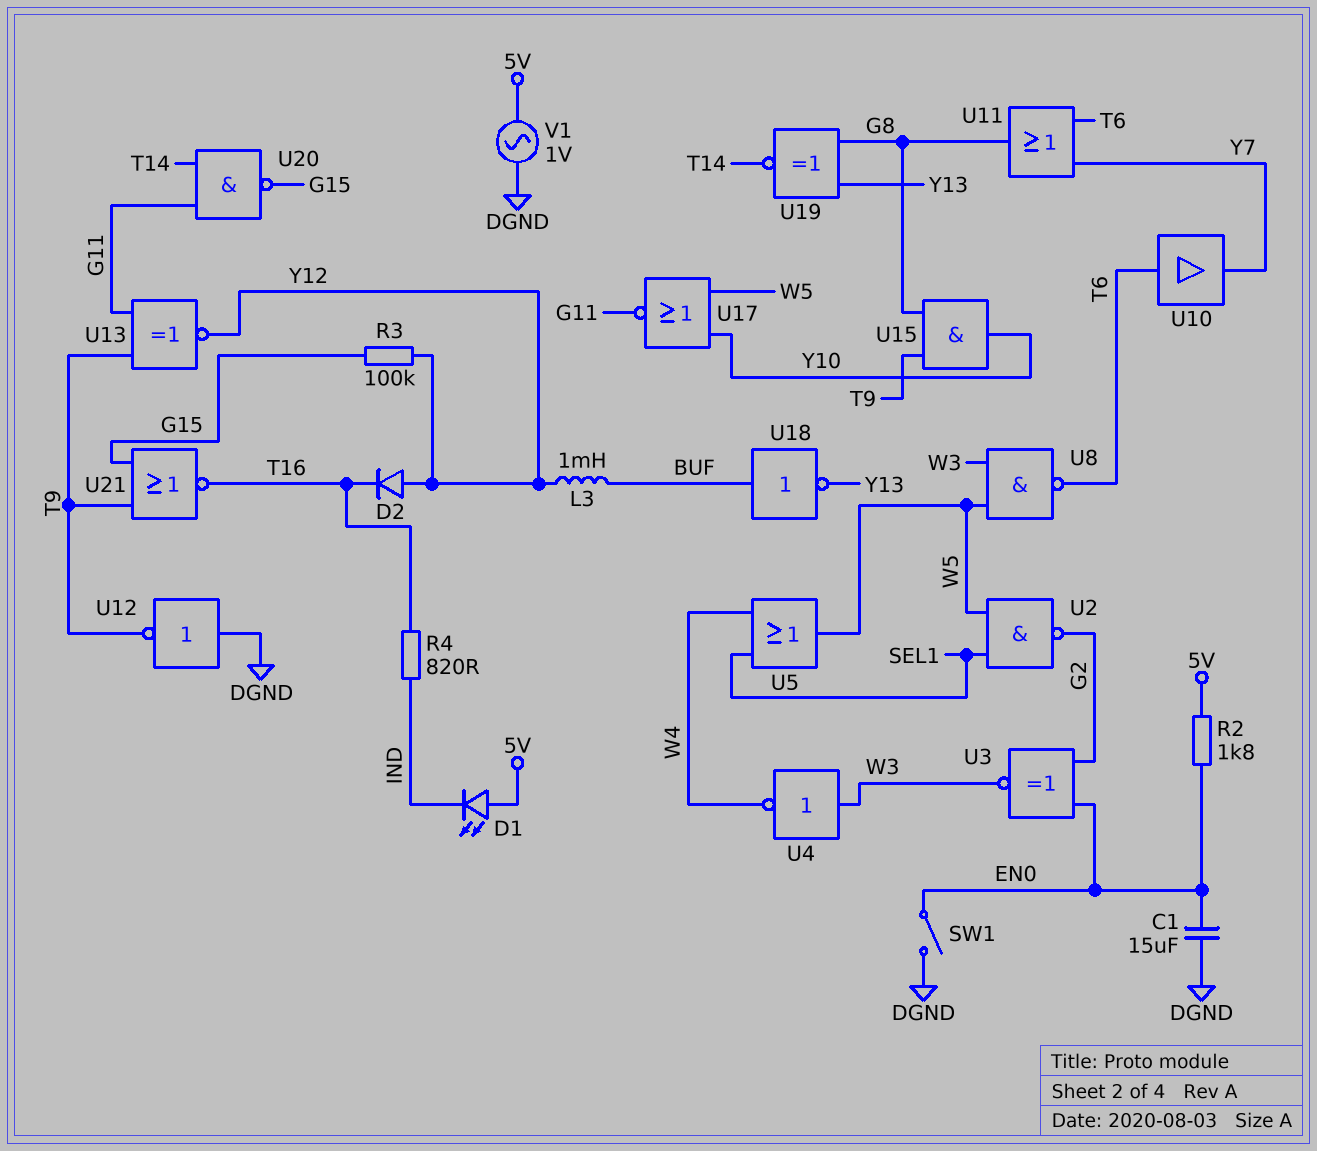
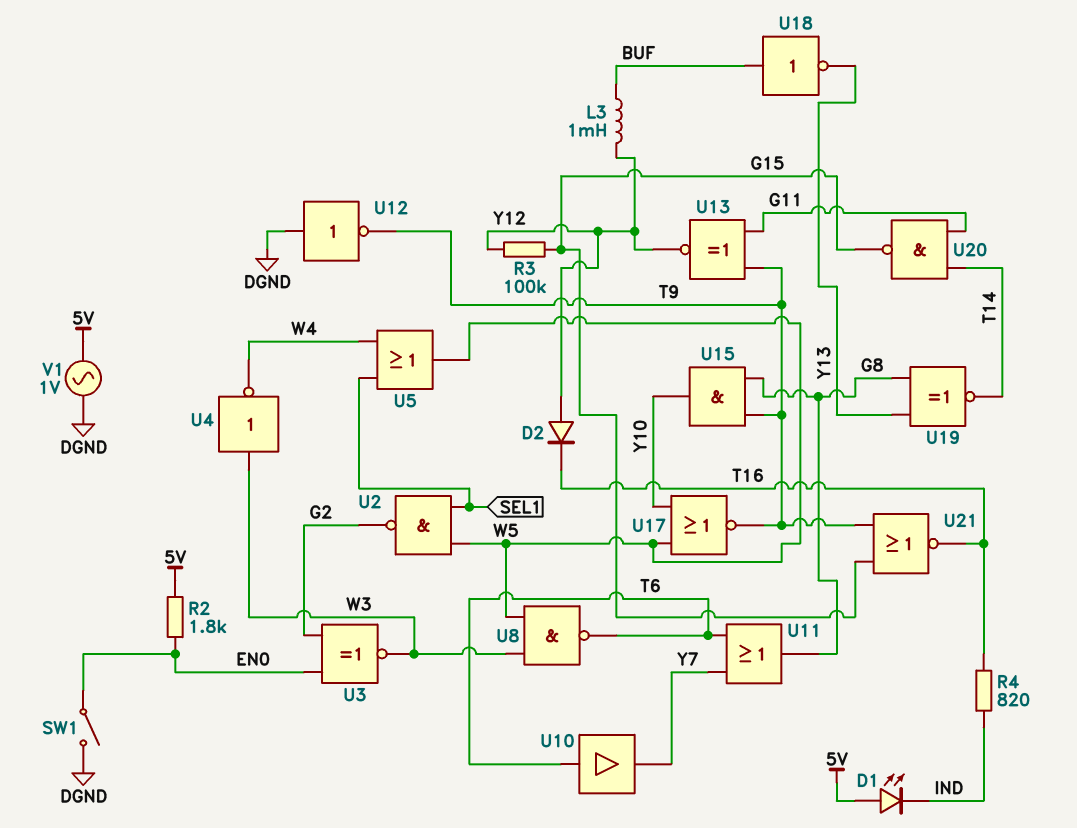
C1: 15uF (DGND, EN0) -> none
U17: NOR (in W5, in Y10, out G11) -> NOR (in W5, in Y10, out T9)

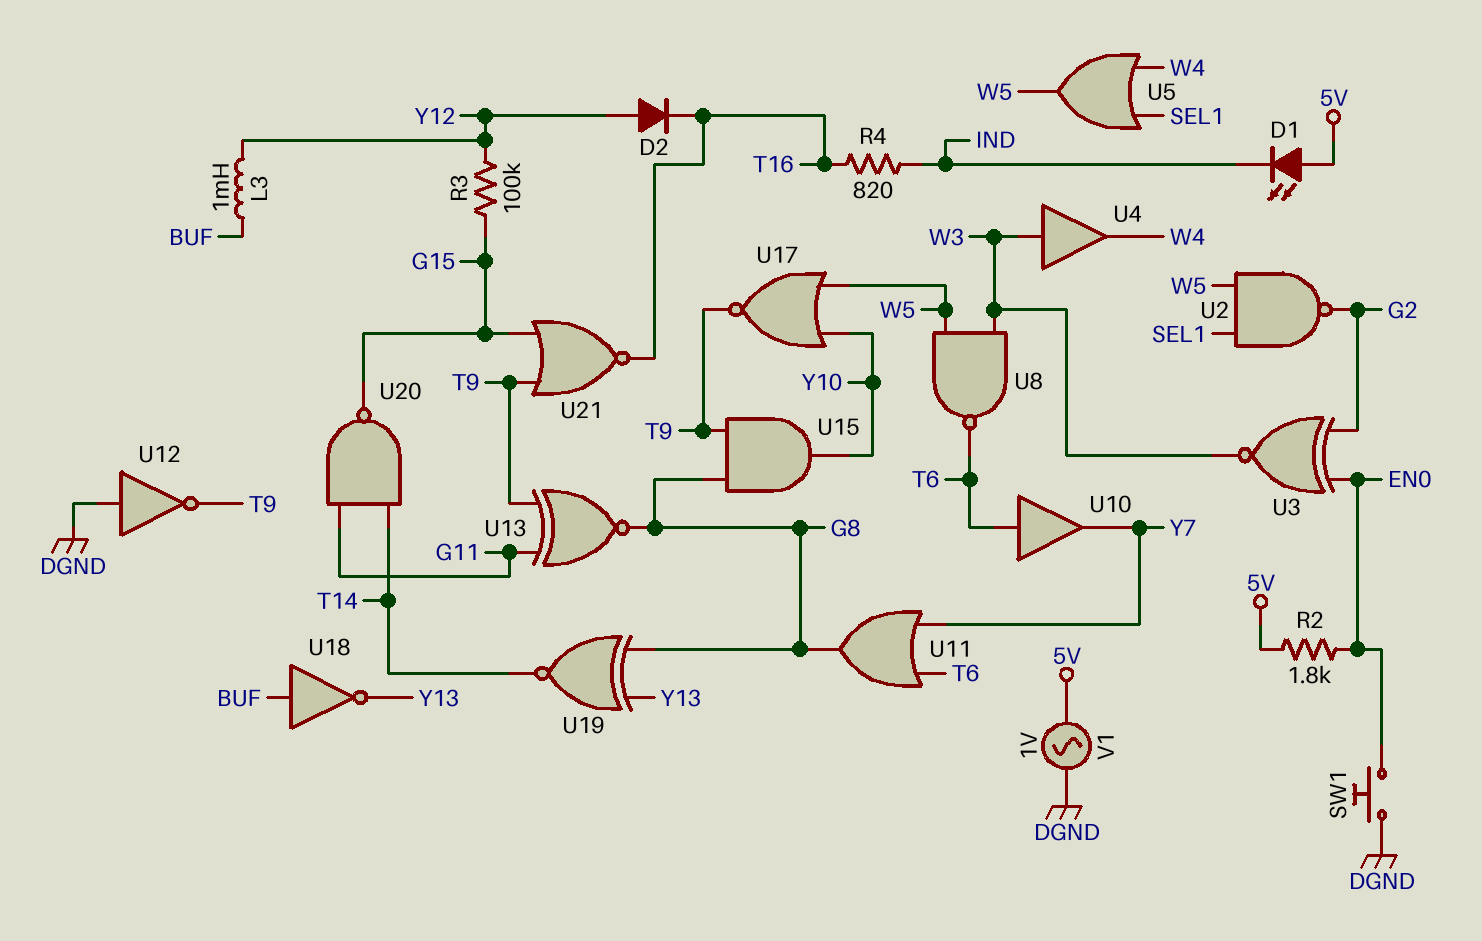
SW1: switch (DGND, EN0) -> button (DGND, EN0)
U4: NOT (in W3, out W4) -> buffer (in W3, out W4)
U13: XNOR (in G11, in T9, out Y12) -> XNOR (in G11, in T9, out G8)

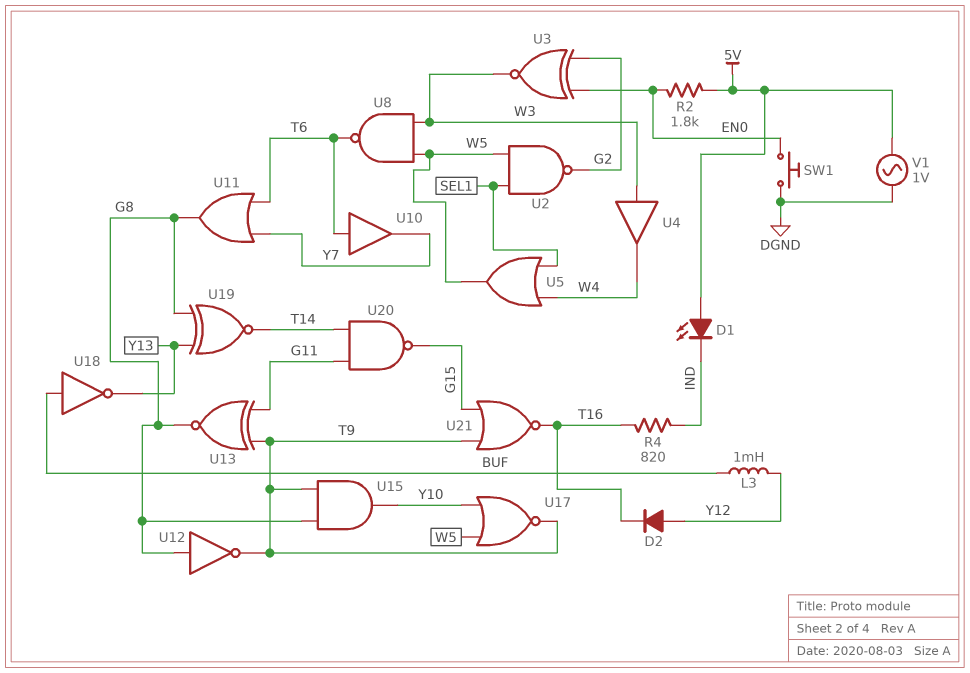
R3: 100k (G15, Y12) -> none
U12: NOT (in DGND, out T9) -> NOT (in G8, out T9)

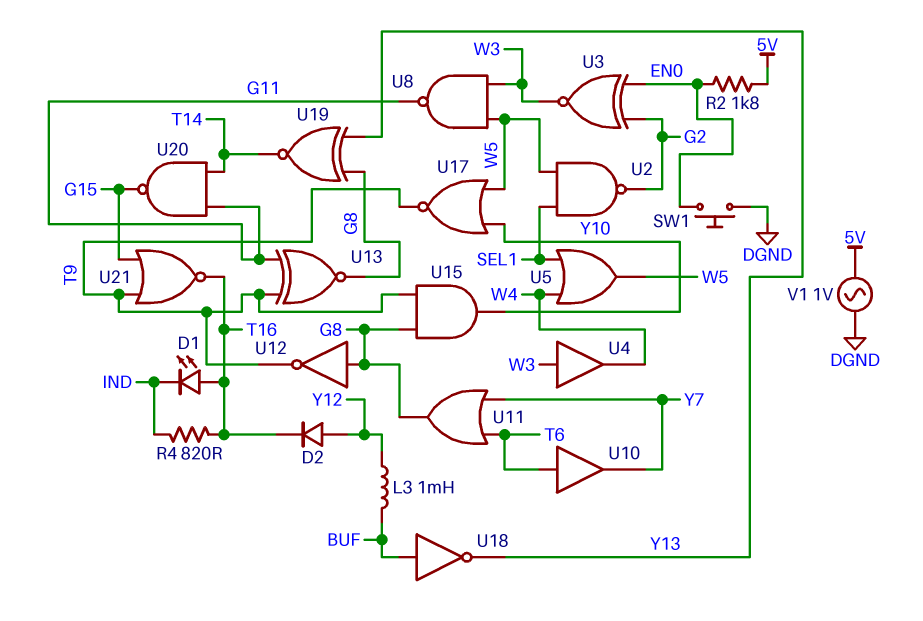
D1: LED (A 5V, K IND) -> LED (A T16, K IND)
U8: NAND (in W3, in W5, out T6) -> NAND (in W3, in W5, out G11)

